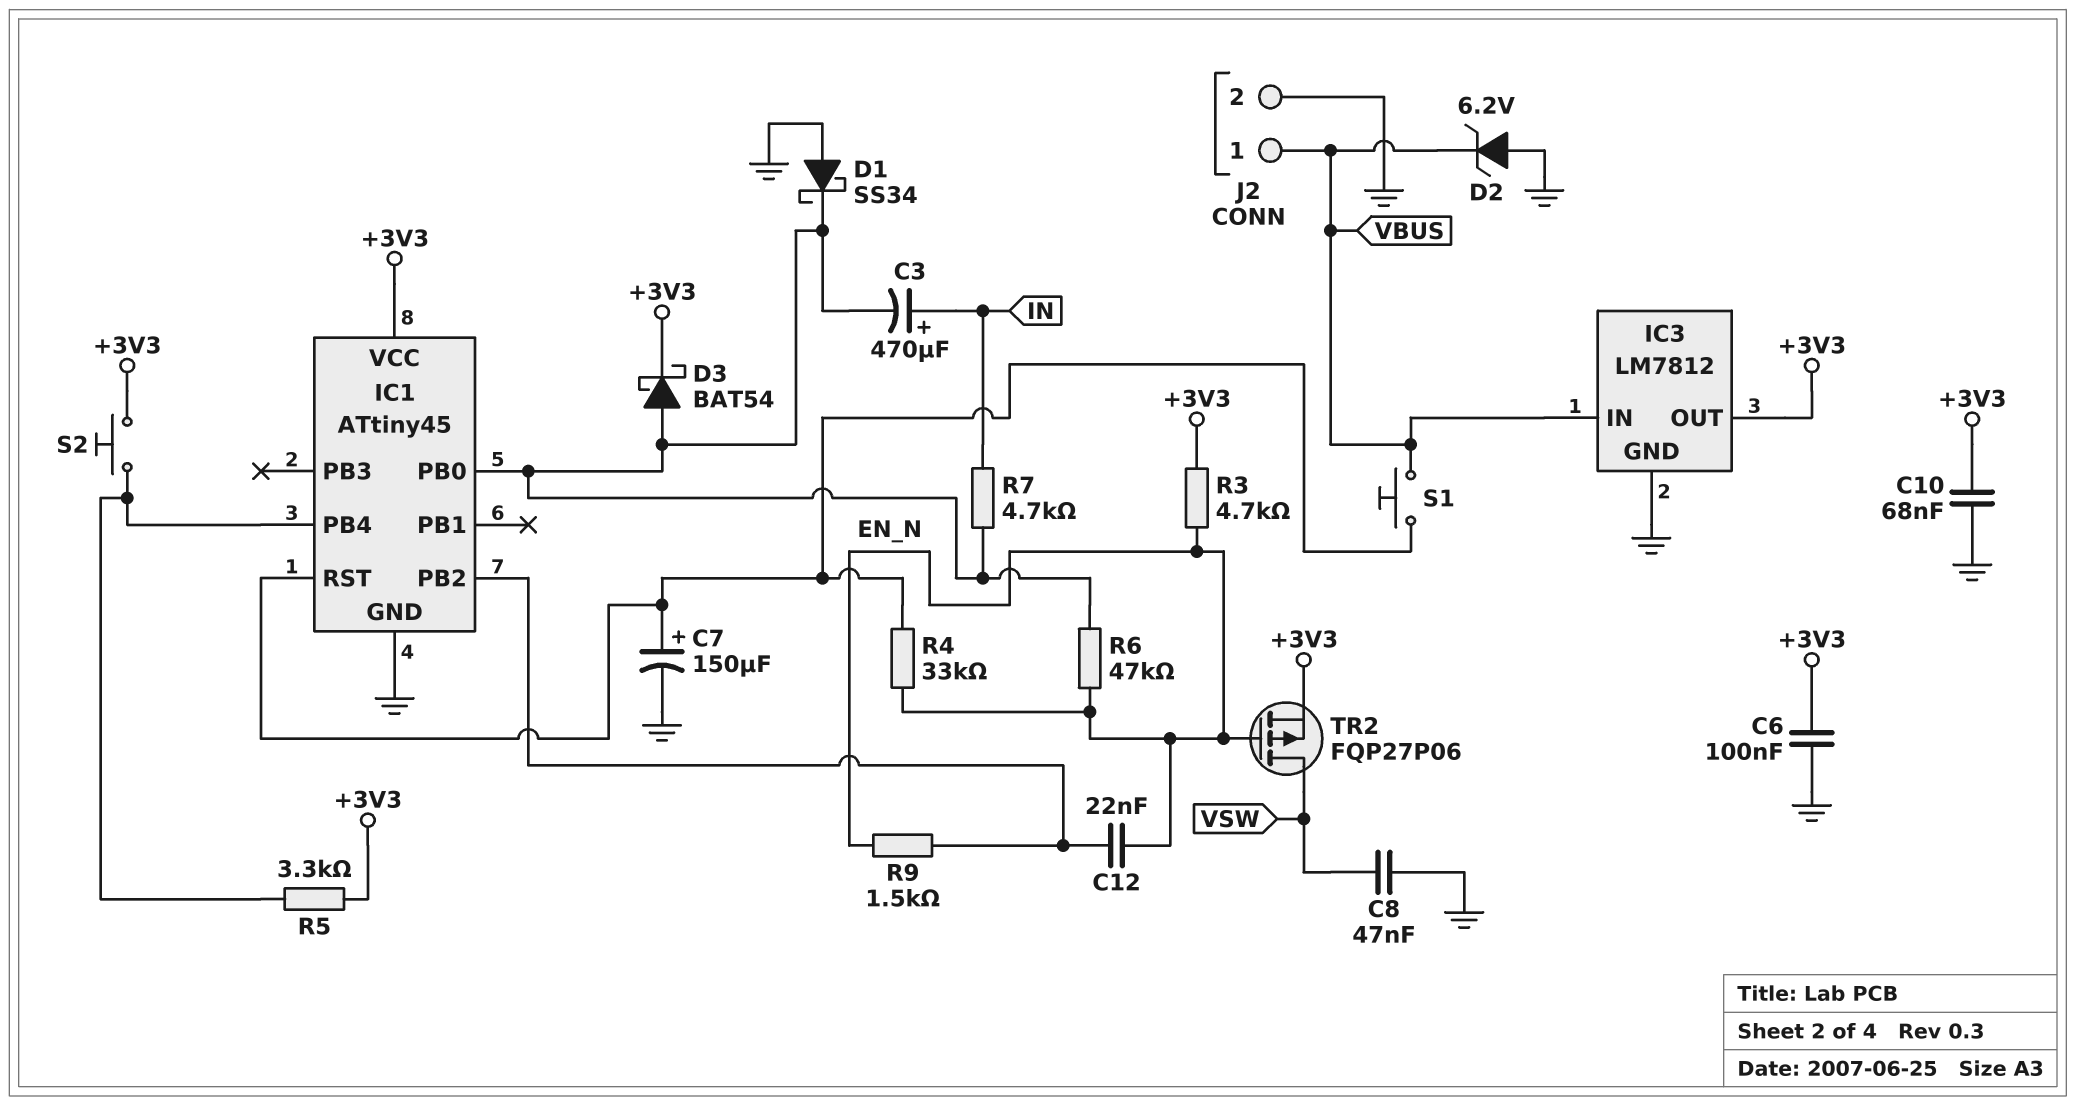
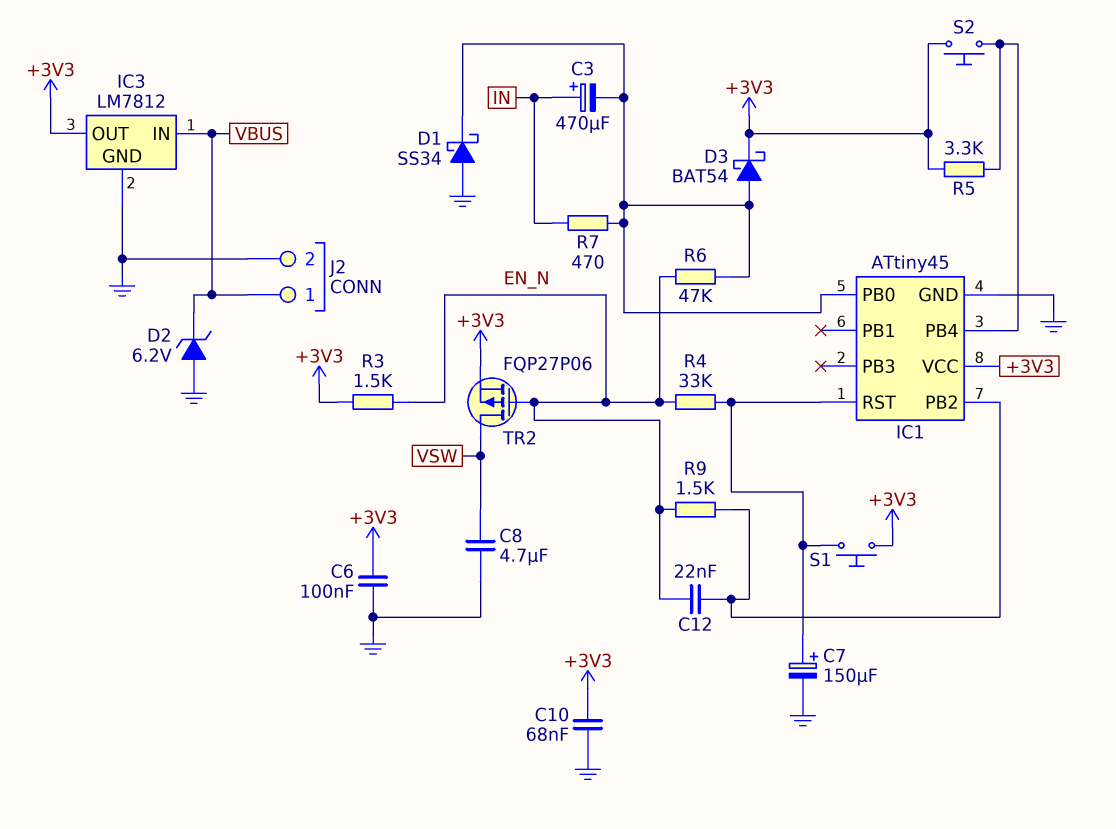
C8: 47nF (GND, VSW) -> 4.7uF (GND, VSW)
R3: 4.7k (+3V3, EN_N) -> 1.5k (+3V3, EN_N)
R7: 4.7k (IC1/PB0, IN) -> 470 (IC1/PB0, IN)
S1: button (IC1/RST, VBUS) -> button (+3V3, IC1/RST)

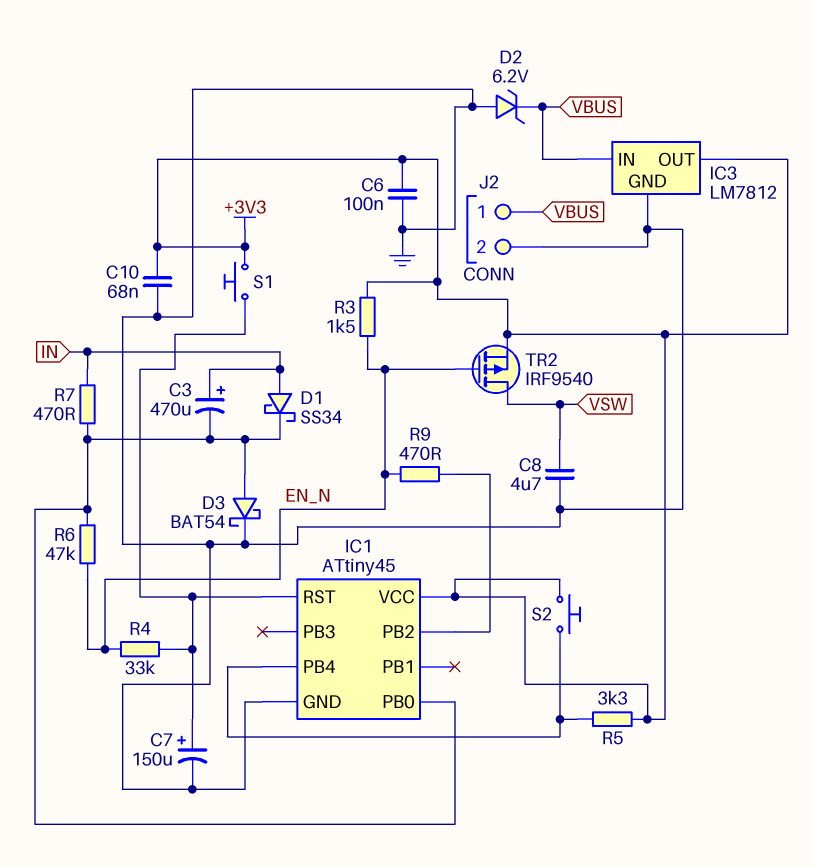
C12: 22nF (EN_N, IC1/PB2) -> none
D1: schottky SS34 (A GND, K IC1/PB0) -> schottky SS34 (A IN, K IC1/PB0)
D3: schottky BAT54 (A IC1/PB0, K +3V3) -> schottky BAT54 (A IC1/PB0, K GND)
R9: 1.5k (EN_N, IC1/PB2) -> 470 (EN_N, IC1/PB2)
TR2: PMOS FQP27P06 (G EN_N, D VSW, S +3V3) -> PMOS IRF9540 (G EN_N, D VSW, S +3V3)

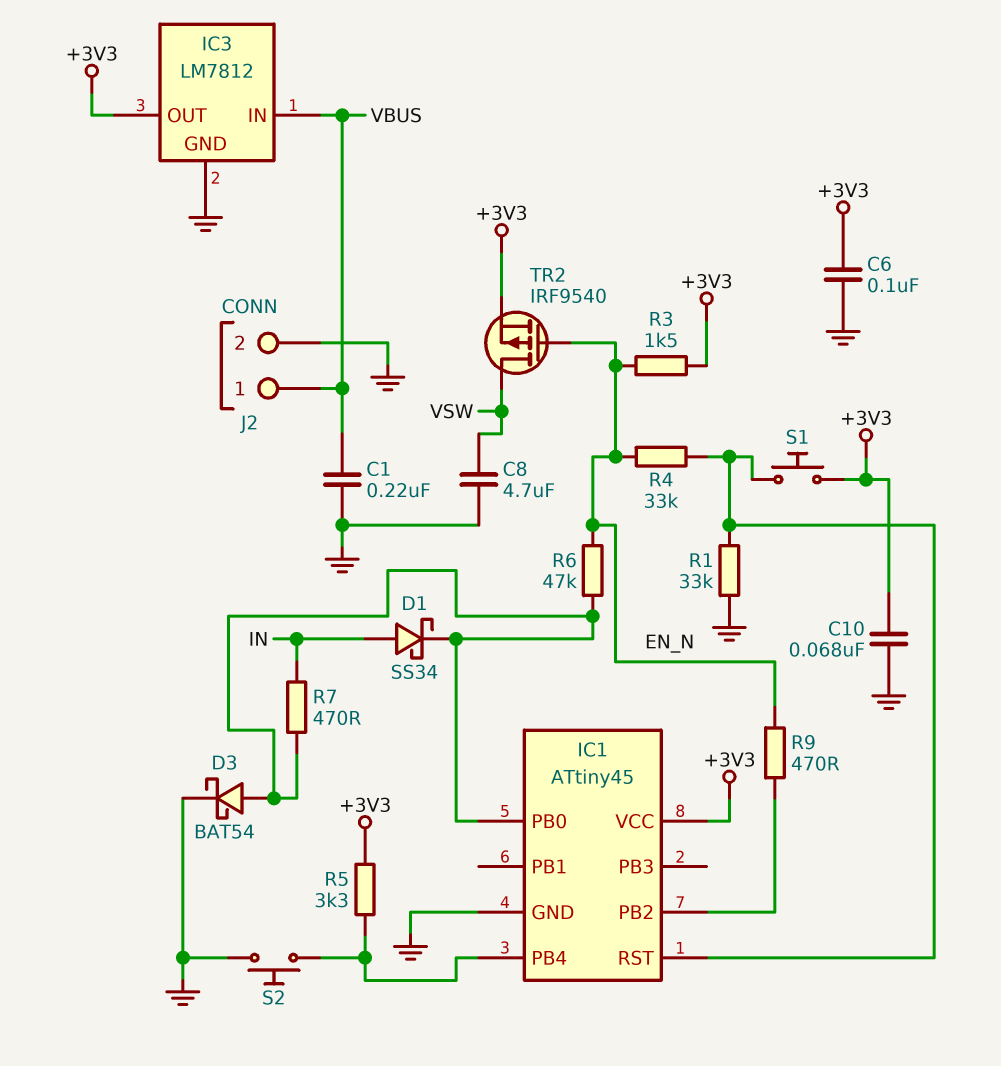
C1: none -> 220nF (GND, VBUS)
C3: 470uF (plus IN, minus IC1/PB0) -> none
C7: 150uF (plus IC1/RST, minus GND) -> none
D2: zener 6.2V (A GND, K VBUS) -> none
R1: none -> 33k (GND, IC1/RST)
S2: button (+3V3, IC1/PB4) -> button (GND, IC1/PB4)

